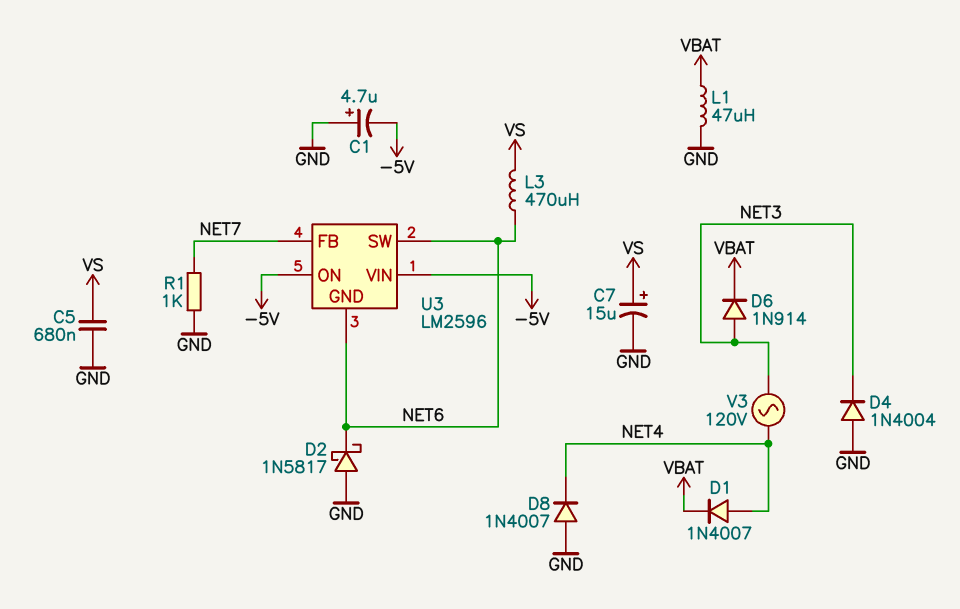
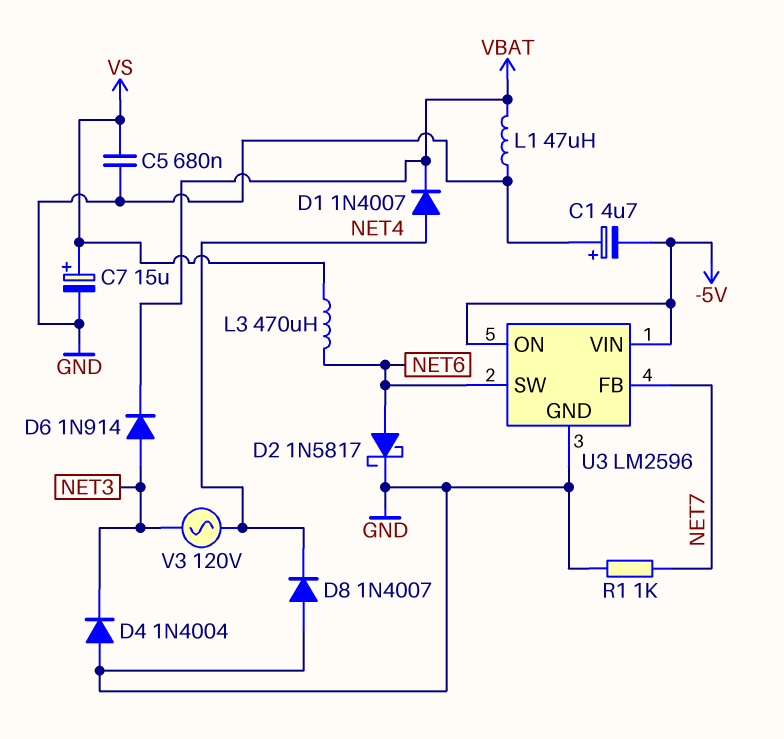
D2: schottky 1N5817 (A GND, K NET6) -> schottky 1N5817 (A NET6, K GND)
U3 pin GND: NET6 -> GND

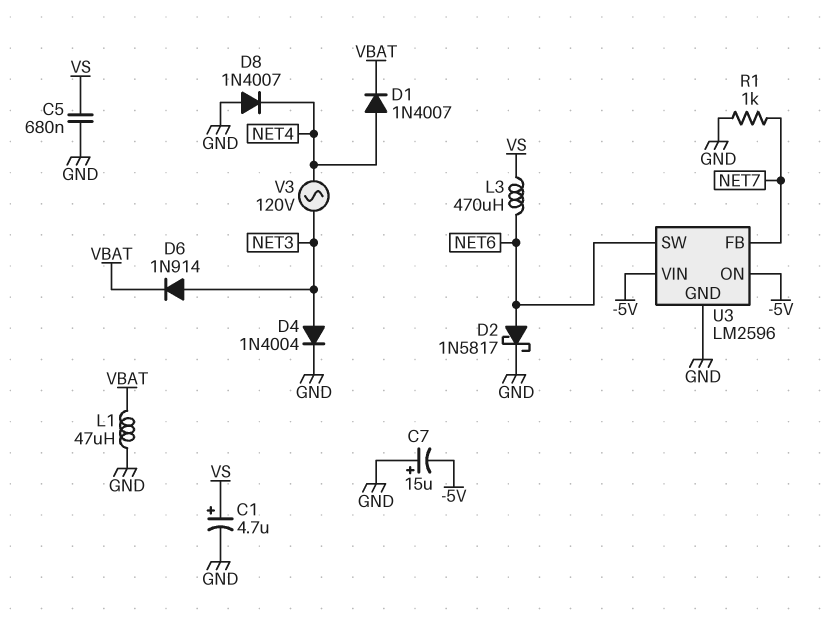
C1: 4.7uF (plus GND, minus -5V) -> 4.7uF (plus VS, minus GND)
C7: 15uF (plus VS, minus GND) -> 15uF (plus GND, minus -5V)
D4: diode 1N4004 (A GND, K NET3) -> diode 1N4004 (A NET3, K GND)

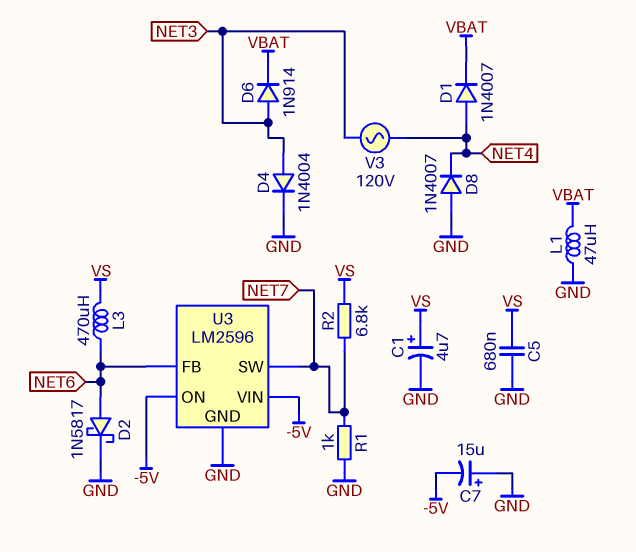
R2: none -> 6.8k (NET7, VS)
U3 pin FB: NET7 -> NET6
U3 pin SW: NET6 -> NET7

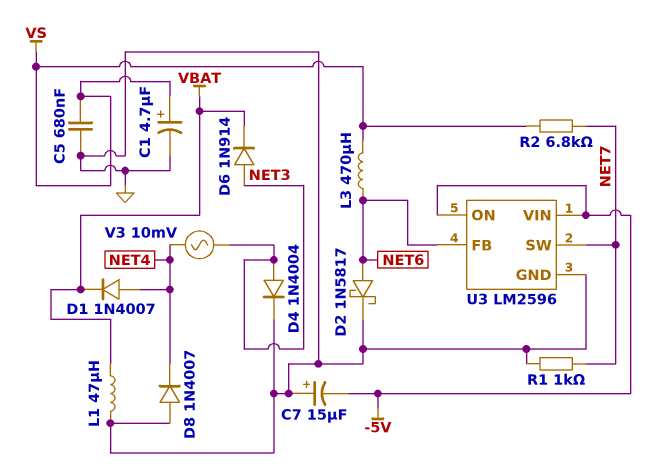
V3: AC 120V (NET3, NET4) -> AC 10mV (NET3, NET4)

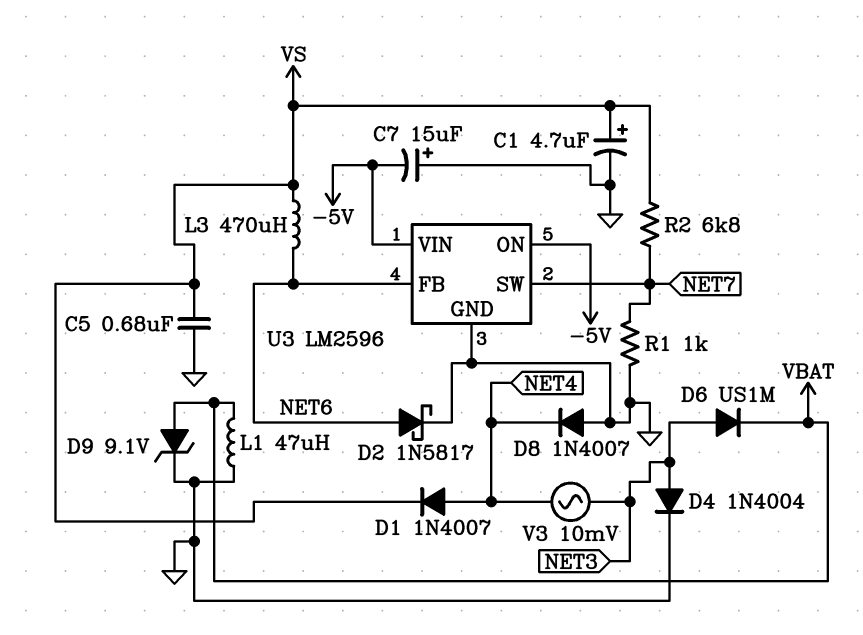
D1: diode 1N4007 (A NET4, K VBAT) -> diode 1N4007 (A NET4, K VS)
D6: diode 1N914 (A NET3, K VBAT) -> diode US1M (A NET3, K VBAT)
D9: none -> zener 9.1V (A VBAT, K GND)

